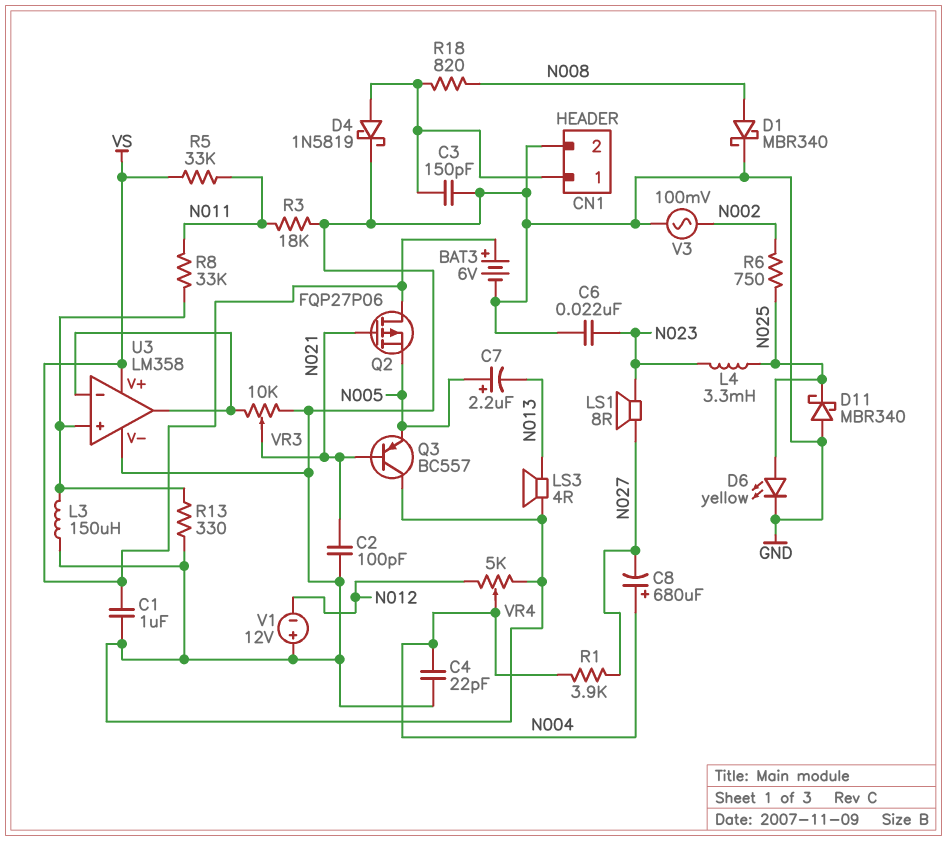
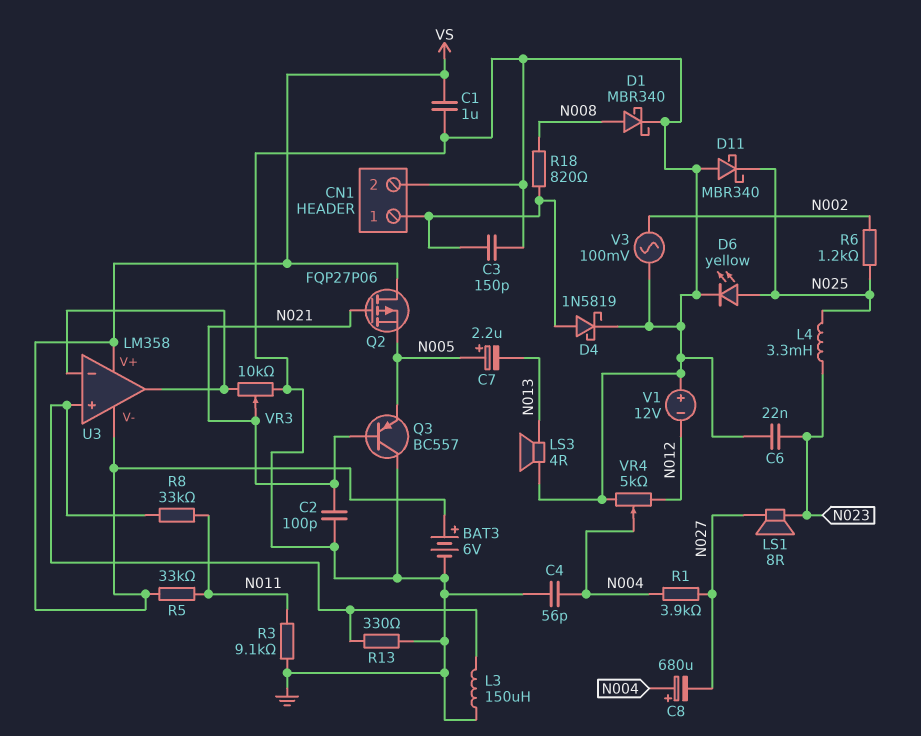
C4: 22pF (GND, N004) -> 56pF (GND, N004)
R3: 18k (GND, N011) -> 9.1k (GND, N011)
R6: 750 (N002, N025) -> 1.2k (N002, N025)
U3 pin V-: GND -> VS

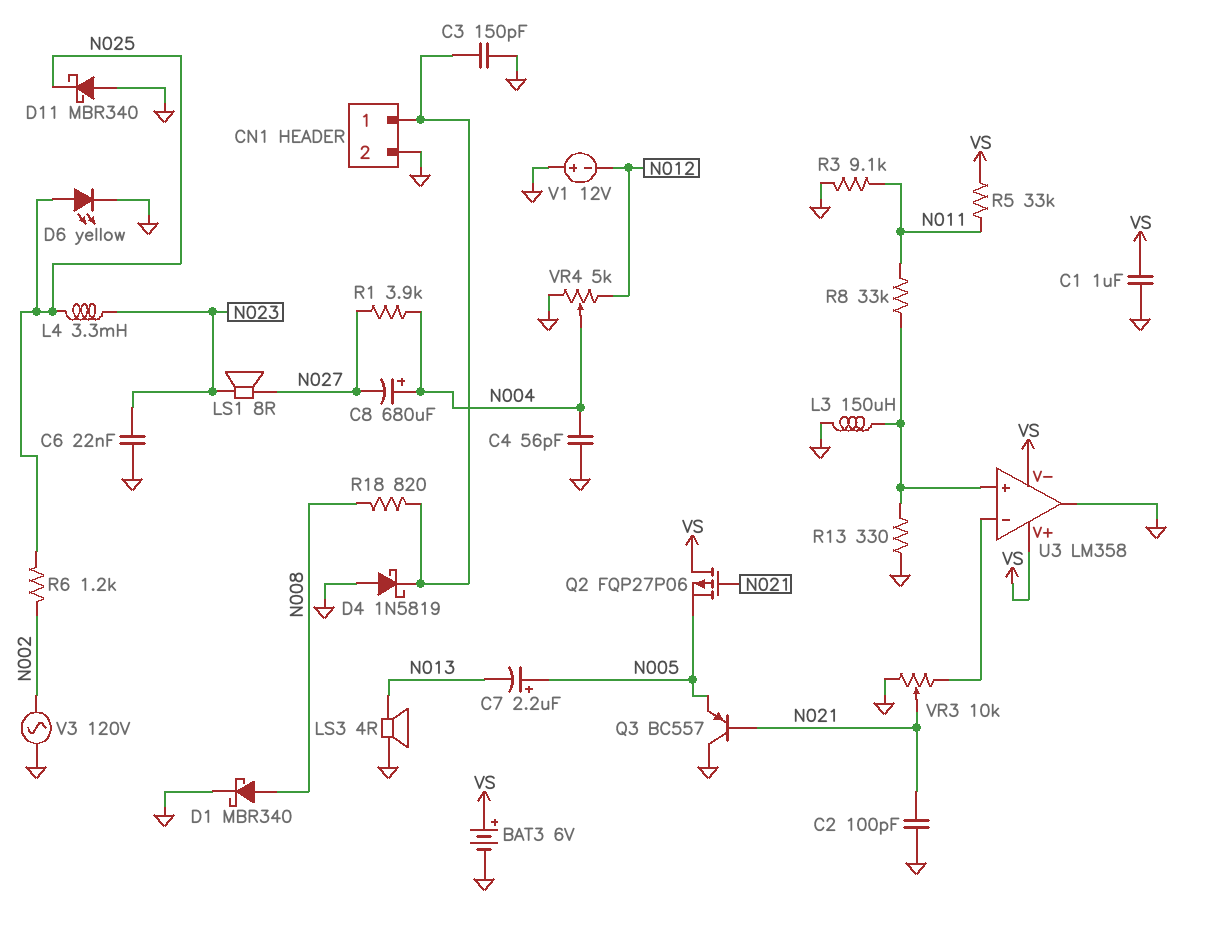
D4: schottky 1N5819 (A CN1/1, K GND) -> schottky 1N5819 (A GND, K CN1/1)
U3 pin out: U3/in- -> GND
V3: AC 100mV (GND, N002) -> AC 120V (GND, N002)

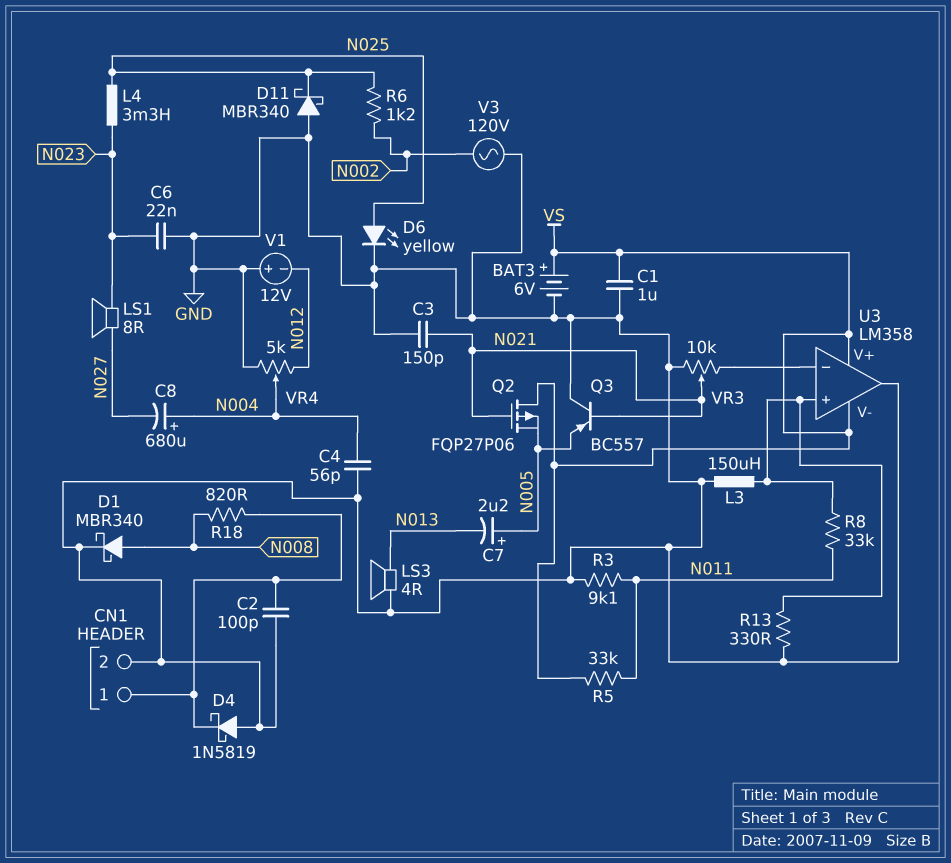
C2: 100pF (GND, N021) -> 100pF (CN1/1, GND)
C3: 150pF (CN1/1, GND) -> 150pF (GND, N021)
R1: 3.9k (N004, N027) -> none

